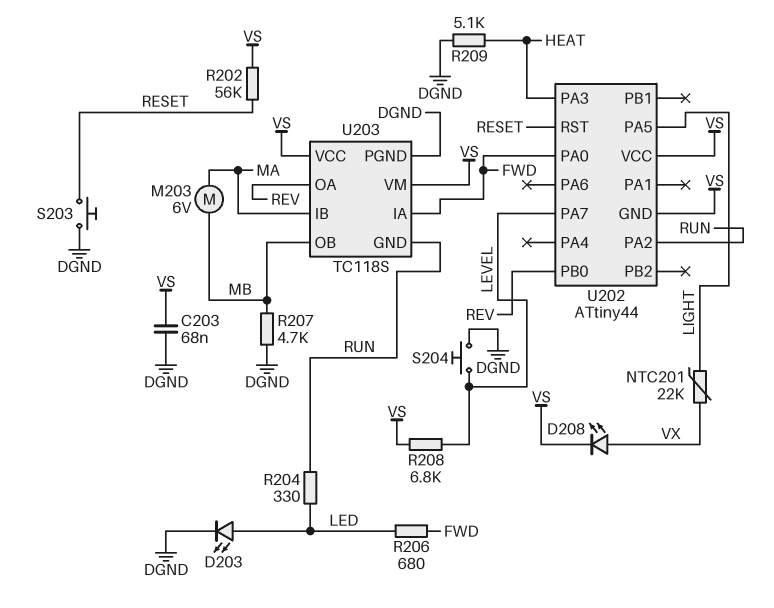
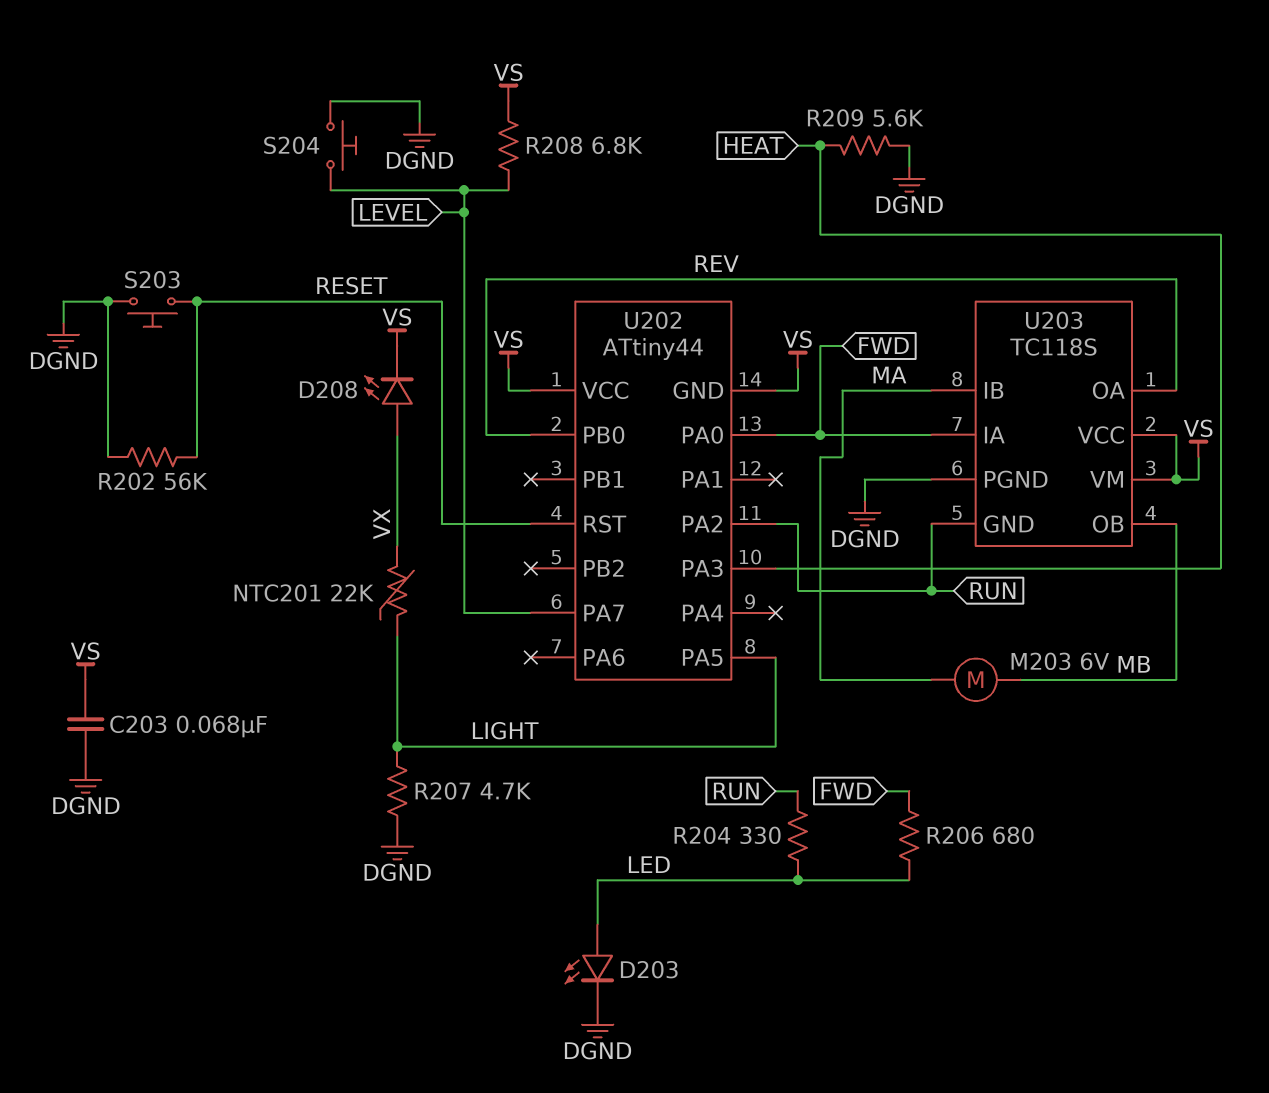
R202: 56k (RESET, VS) -> 56k (DGND, RESET)
R207: 4.7k (DGND, MB) -> 4.7k (DGND, LIGHT)
R209: 5.1k (DGND, HEAT) -> 5.6k (DGND, HEAT)

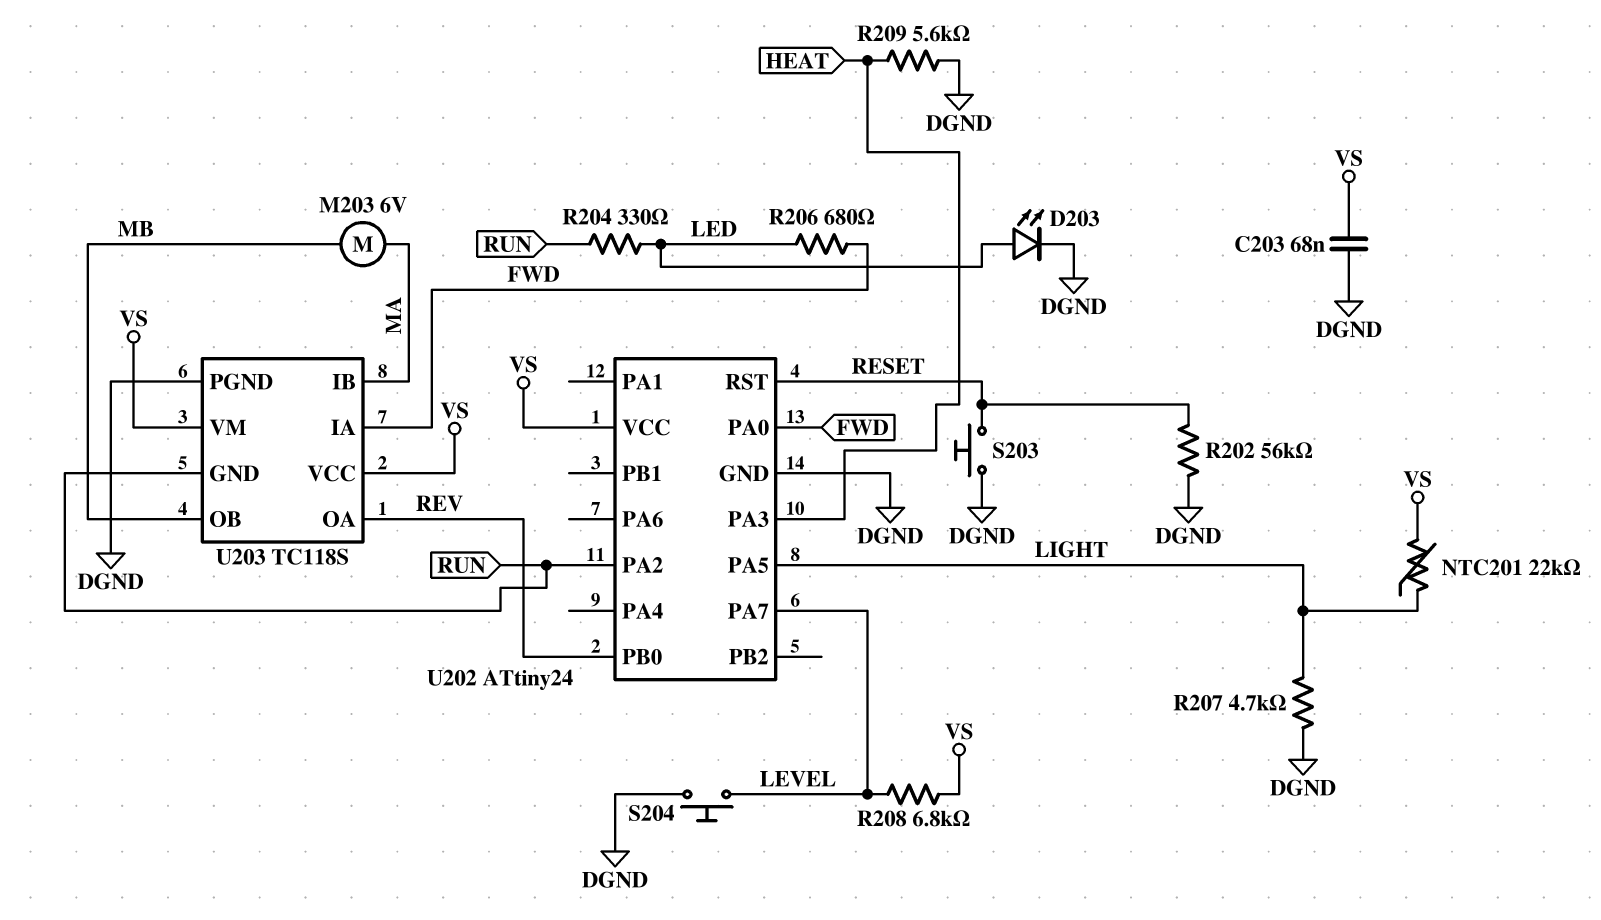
D208: LED (A VX, K VS) -> none
NTC201: 22k (LIGHT, VX) -> 22k (LIGHT, VS)
U202: ATtiny44 -> ATtiny24
U202 pin GND: VS -> DGND

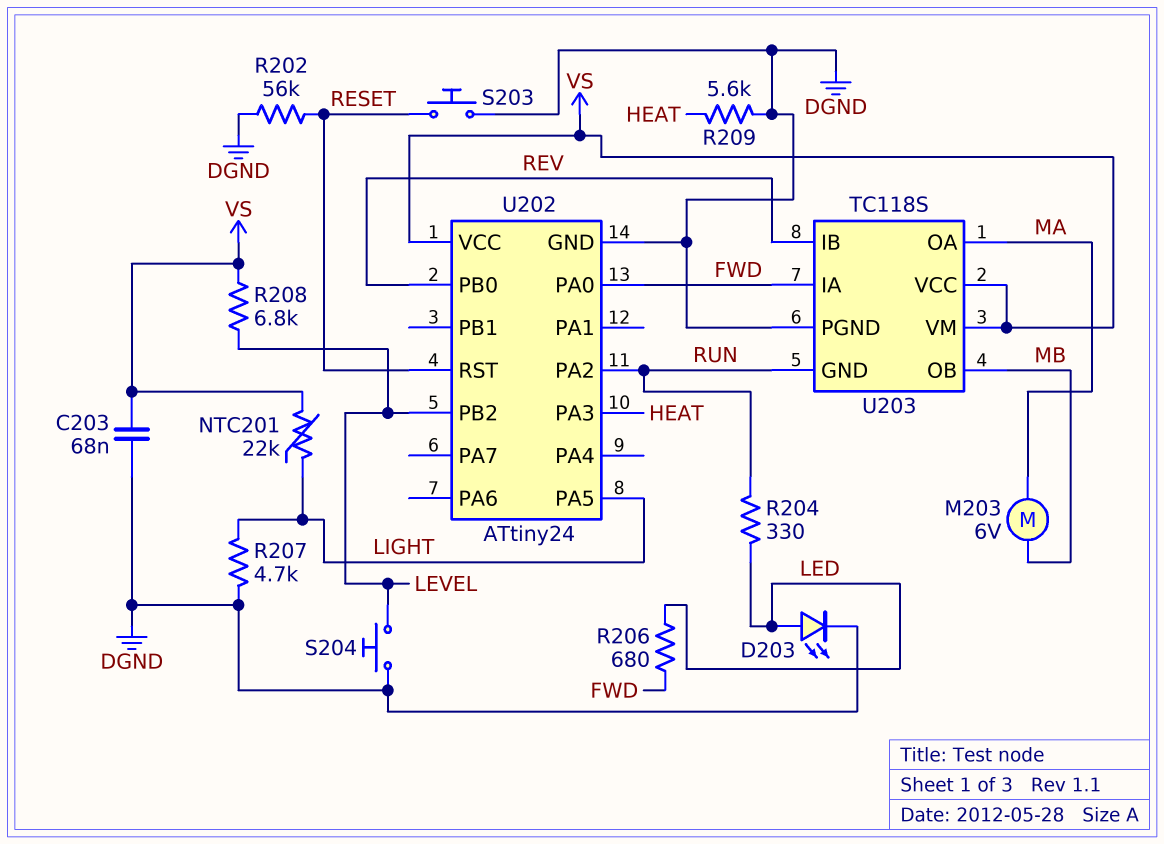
U202 pin PA7: LEVEL -> none
U202 pin PB2: none -> LEVEL
U203 pin IB: MA -> REV
U203 pin OA: REV -> MA

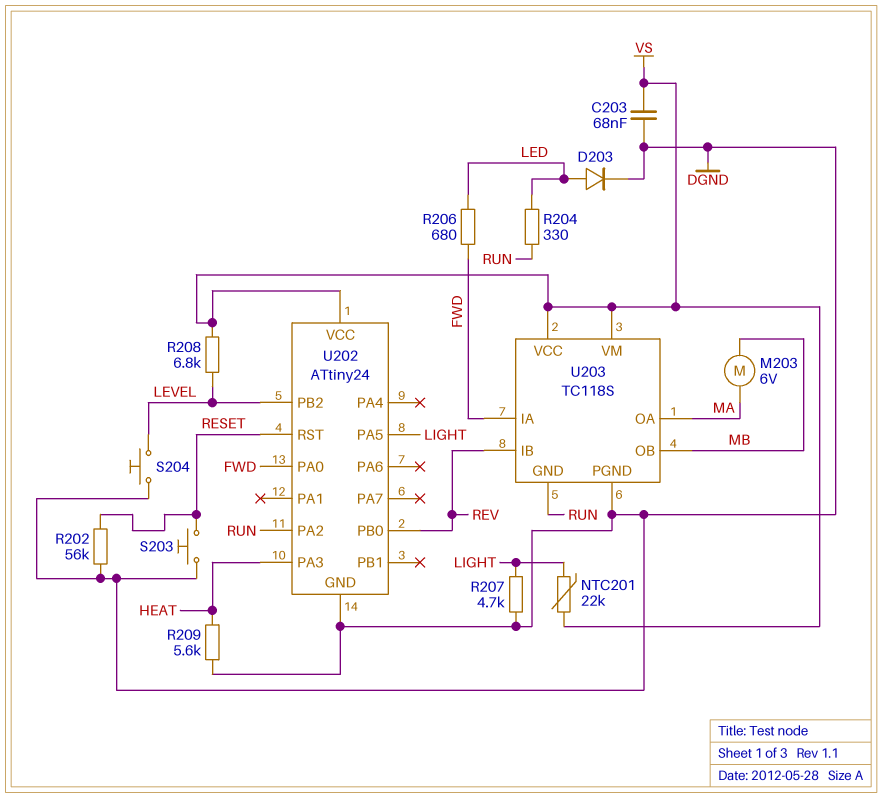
D203: LED (A LED, K DGND) -> diode (A LED, K DGND)

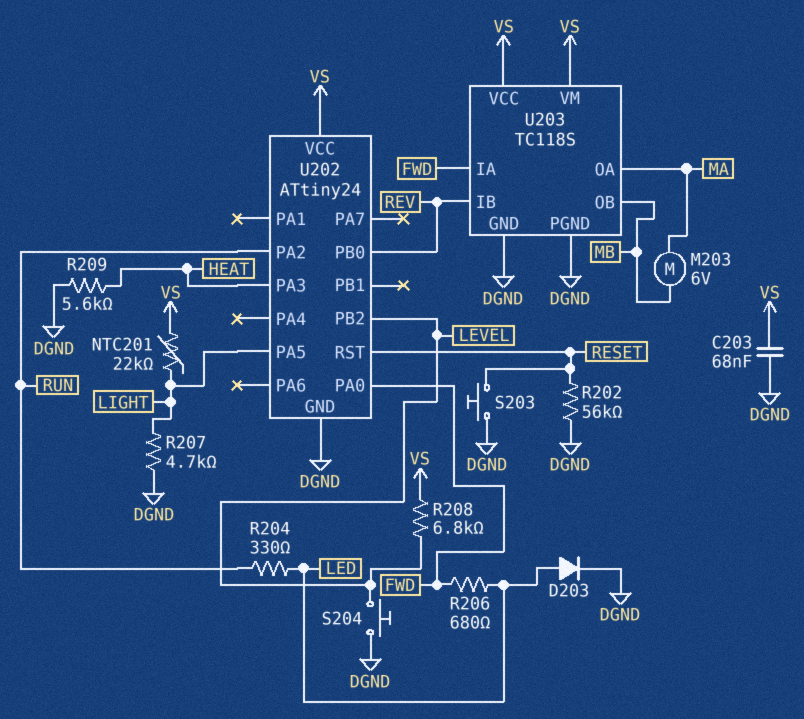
U203 pin GND: RUN -> DGND

